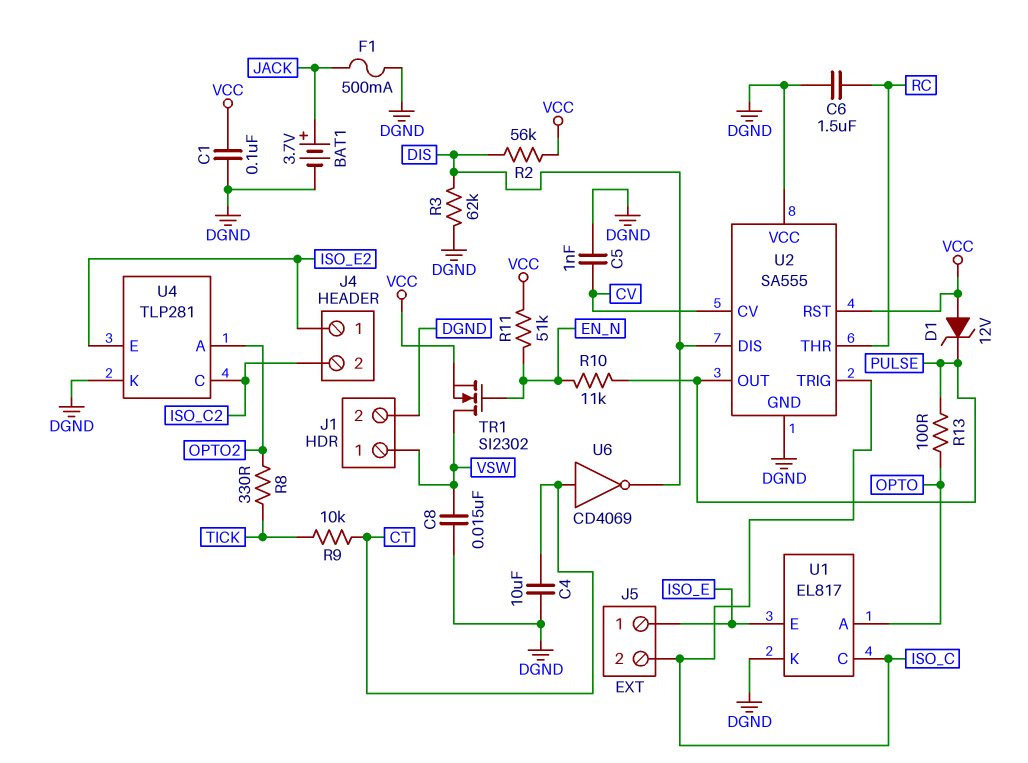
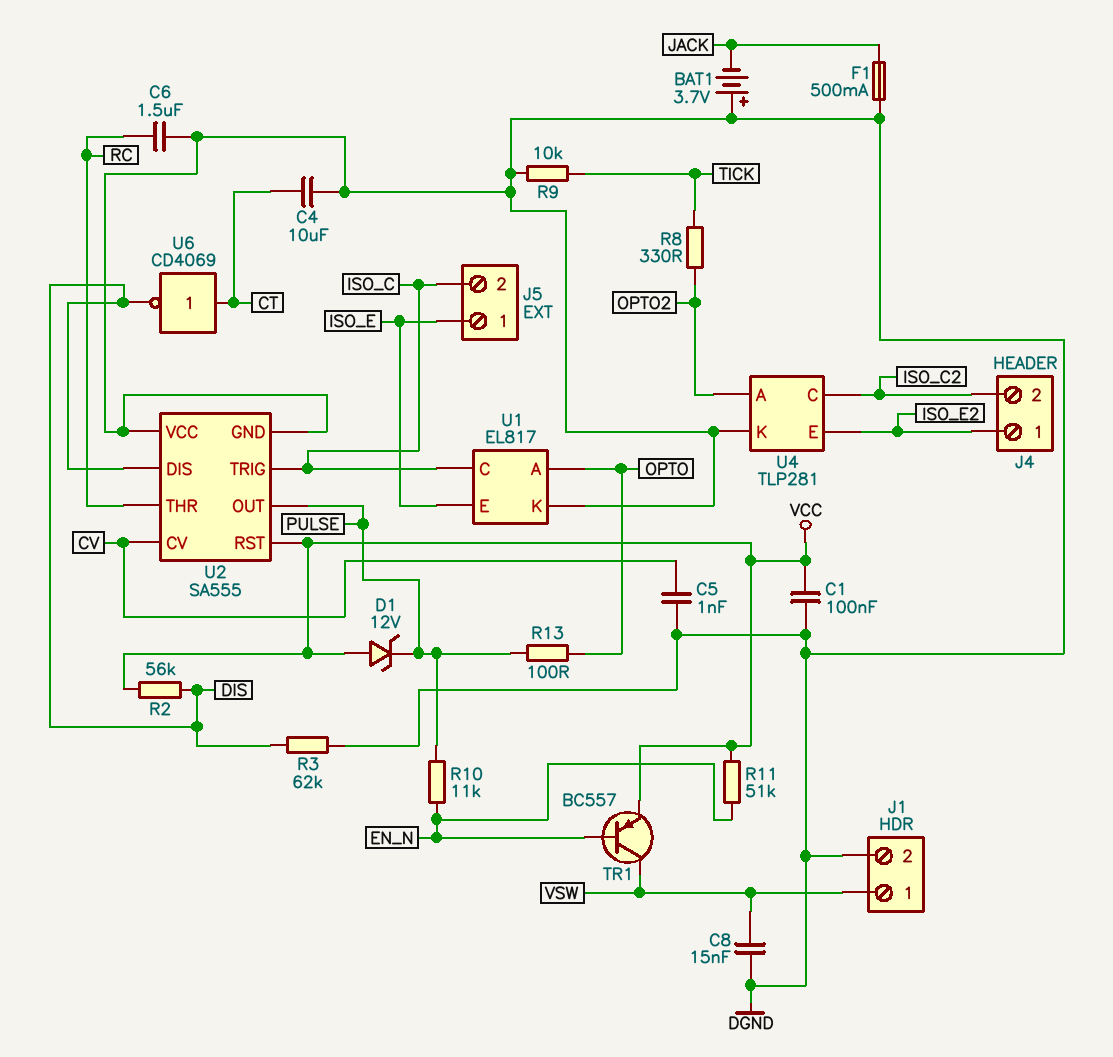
BAT1: 3.7V (plus JACK, minus DGND) -> 3.7V (plus DGND, minus JACK)
R9: 10k (CT, TICK) -> 10k (DGND, TICK)
TR1: NMOS SI2302 (G EN_N, D VSW, S VCC) -> PNP BC557 (B EN_N, C VSW, E VCC)

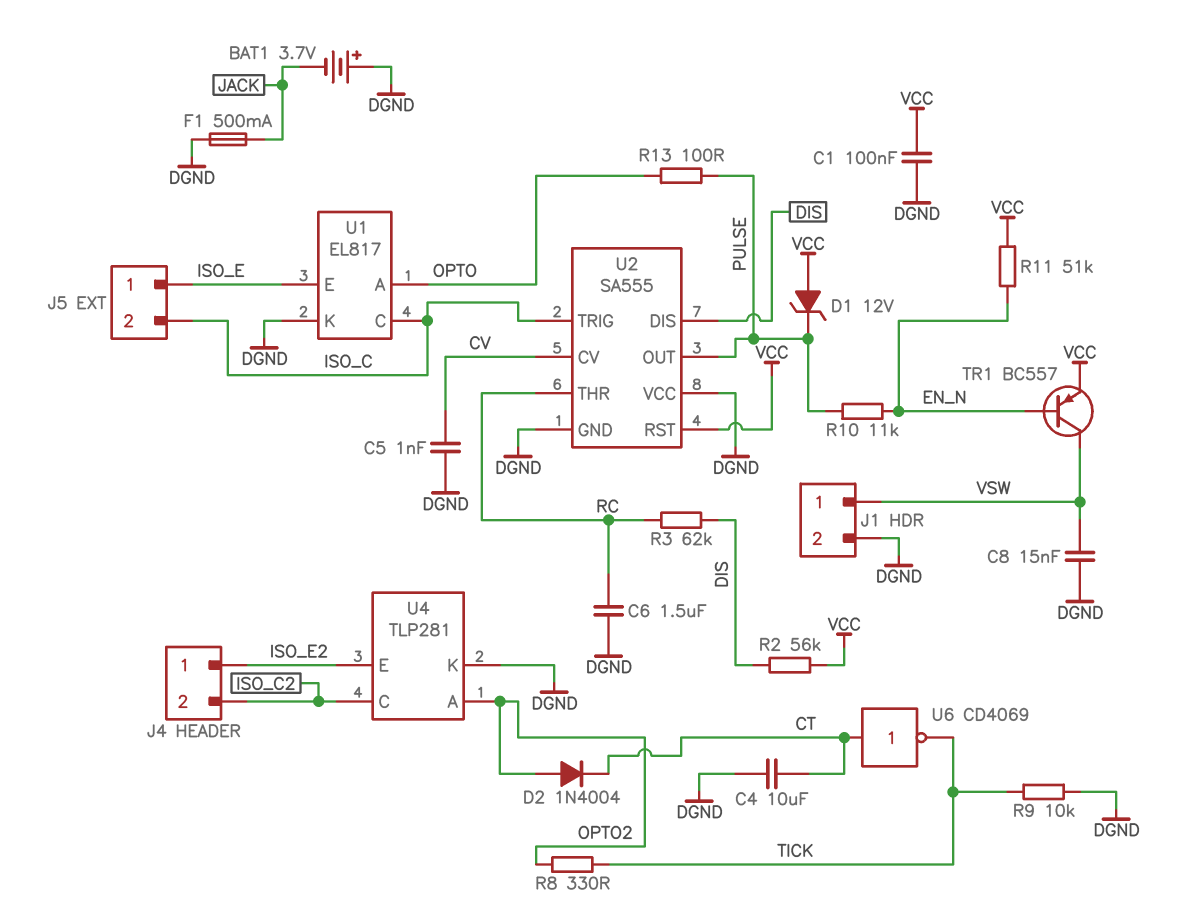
D2: none -> diode 1N4004 (A OPTO2, K CT)
R3: 62k (DGND, DIS) -> 62k (DIS, RC)
U6: NOT CD4069 (in CT, out DIS) -> NOT CD4069 (in CT, out TICK)

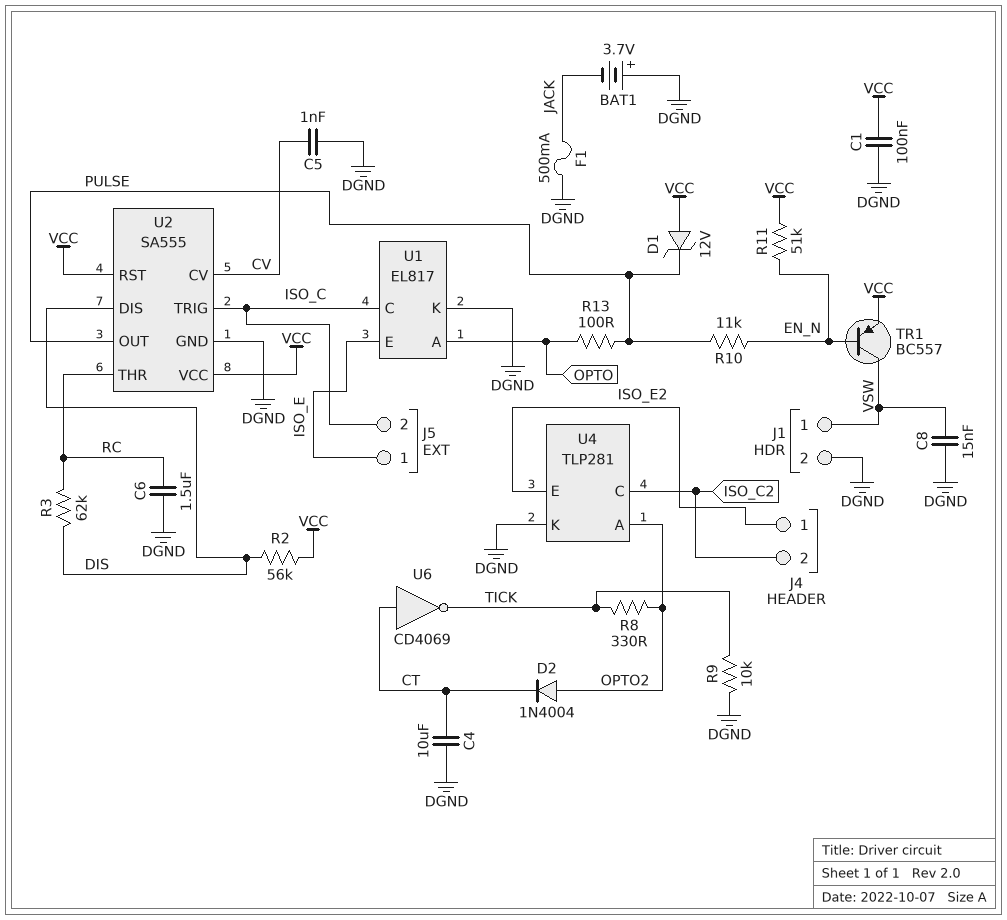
U2 pin VCC: DGND -> VCC

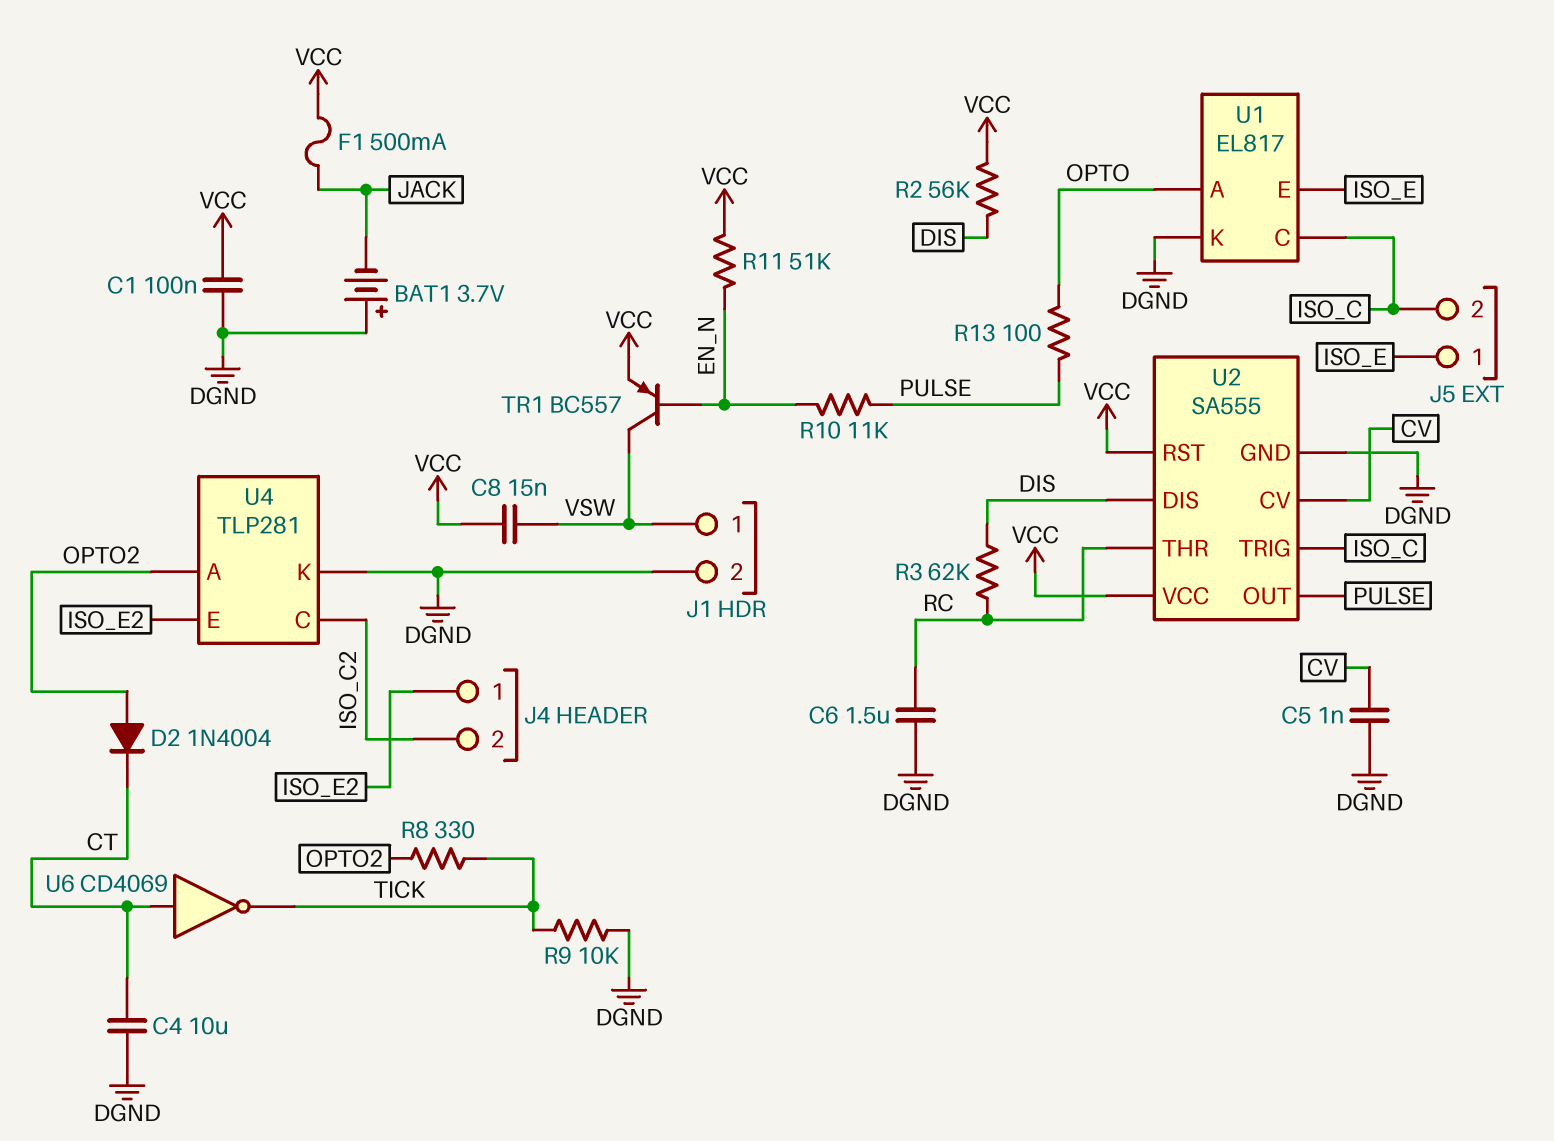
C8: 15nF (DGND, VSW) -> 15nF (VCC, VSW)
D1: zener 12V (A VCC, K PULSE) -> none
F1: 500mA (DGND, JACK) -> 500mA (JACK, VCC)

